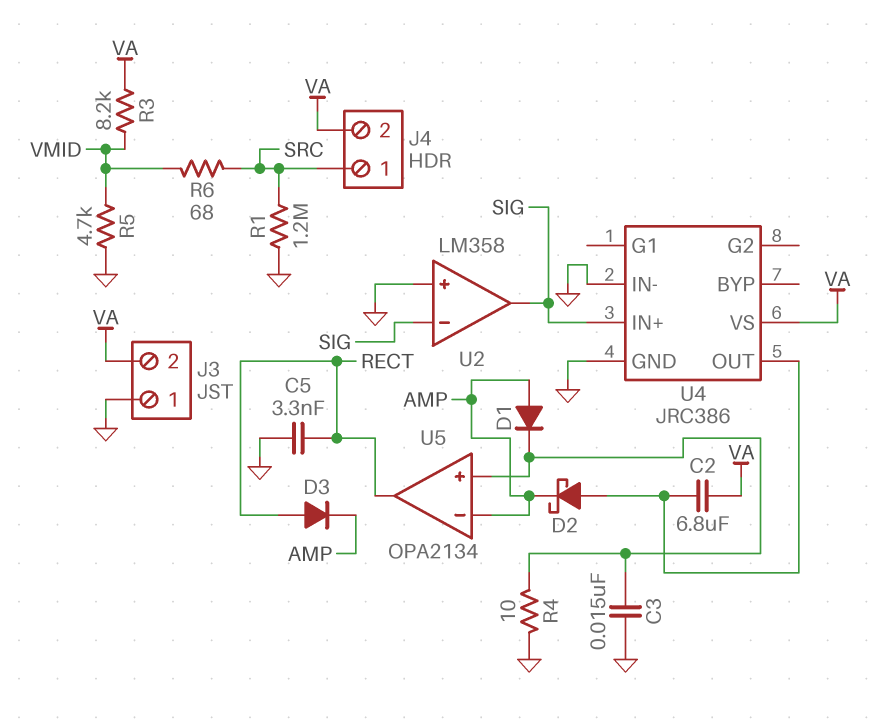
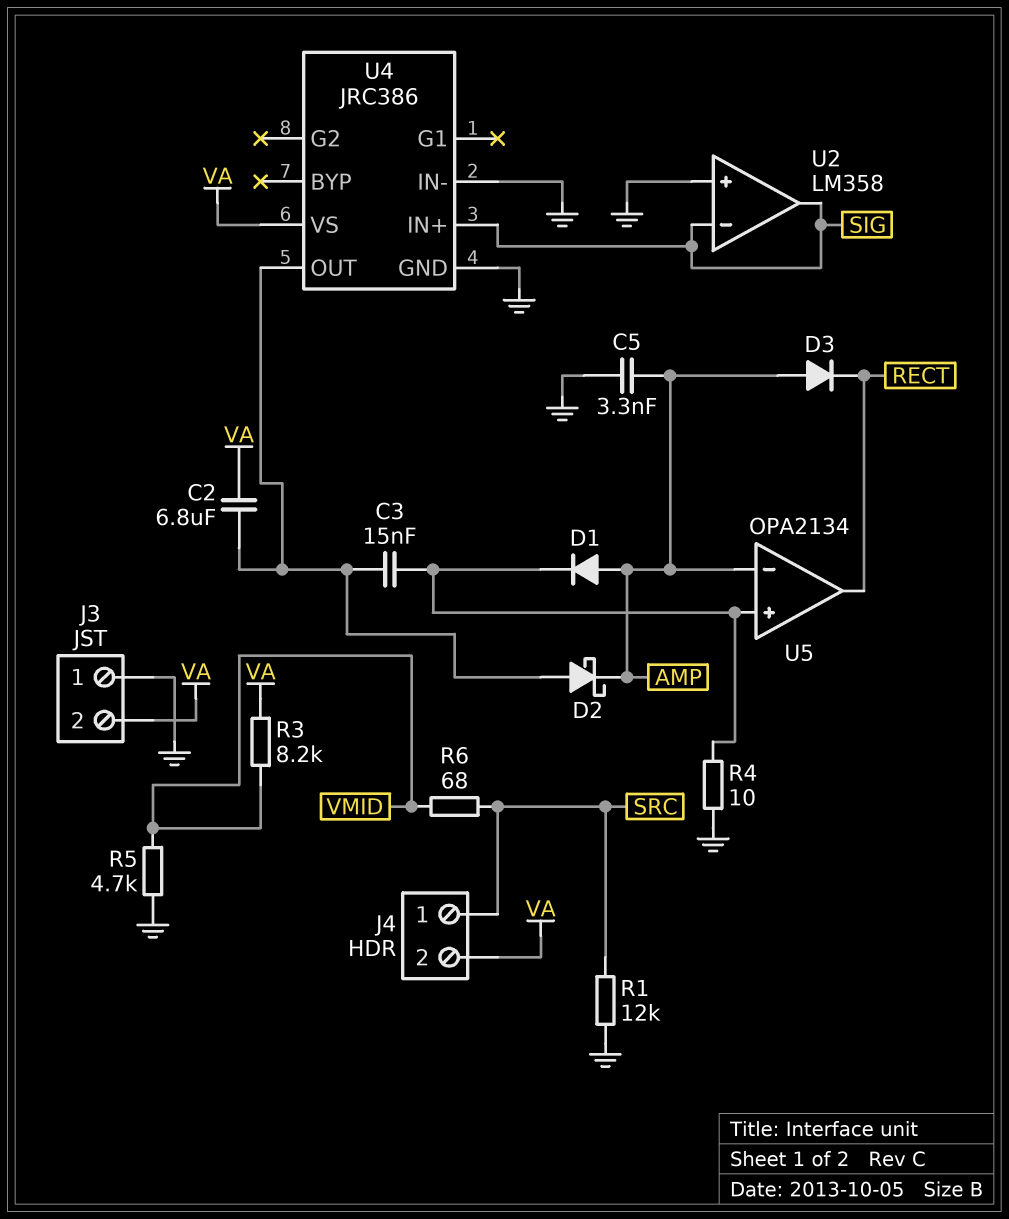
C3: 15nF (GND, U5/in+) -> 15nF (U4/OUT, U5/in+)
C5: 3.3nF (GND, RECT) -> 3.3nF (AMP, GND)
D3: diode (A RECT, K AMP) -> diode (A AMP, K RECT)
R1: 1.2M (GND, SRC) -> 12k (GND, SRC)

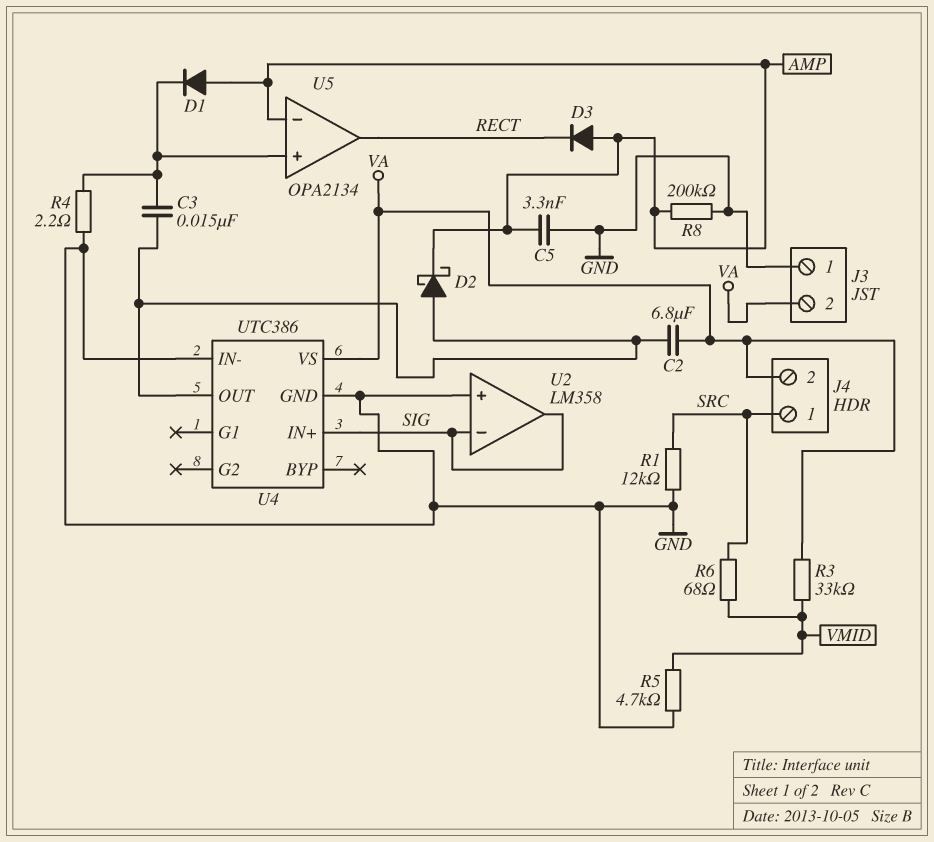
R3: 8.2k (VA, VMID) -> 33k (VA, VMID)
R4: 10 (GND, U5/in+) -> 2.2 (GND, U5/in+)
R8: none -> 200k (AMP, GND)
U4: JRC386 -> UTC386

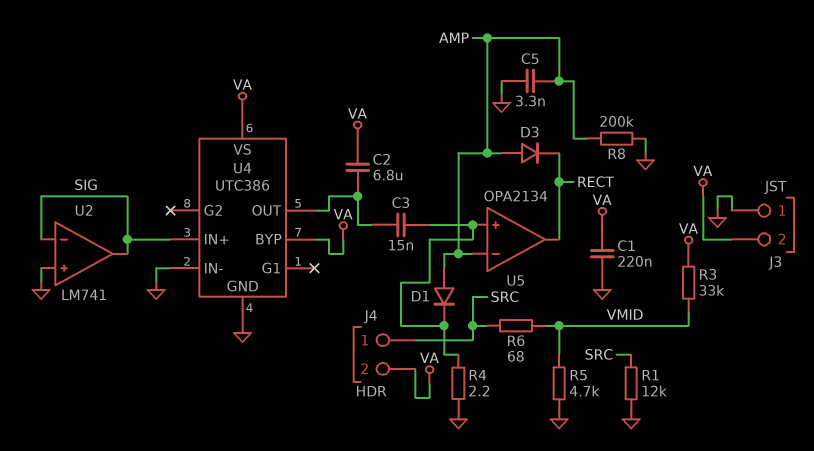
C1: none -> 220nF (GND, VA)
D2: schottky (A U4/OUT, K AMP) -> none
U2: LM358 -> LM741
U4 pin BYP: none -> VA

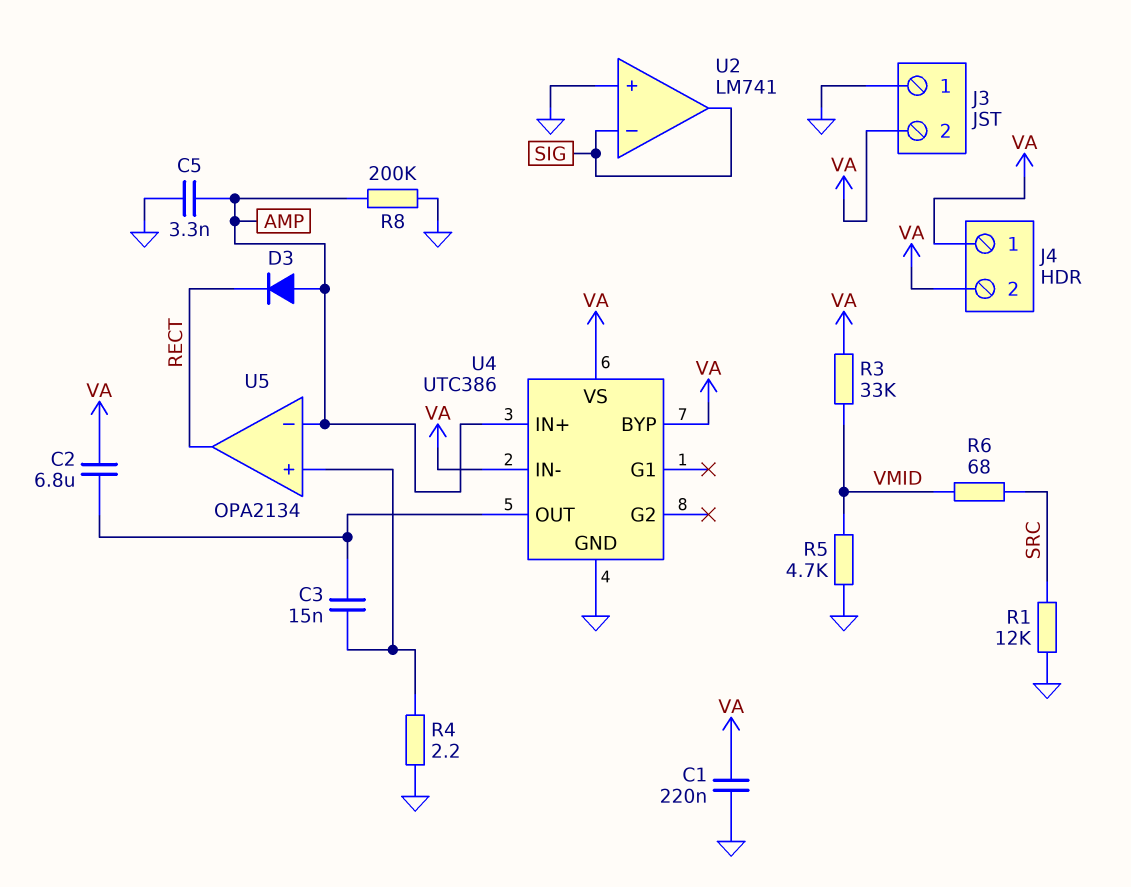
D1: diode (A AMP, K U5/in+) -> none
J4 pin 1: SRC -> VA
U4 pin IN+: SIG -> AMP
U4 pin IN-: GND -> VA

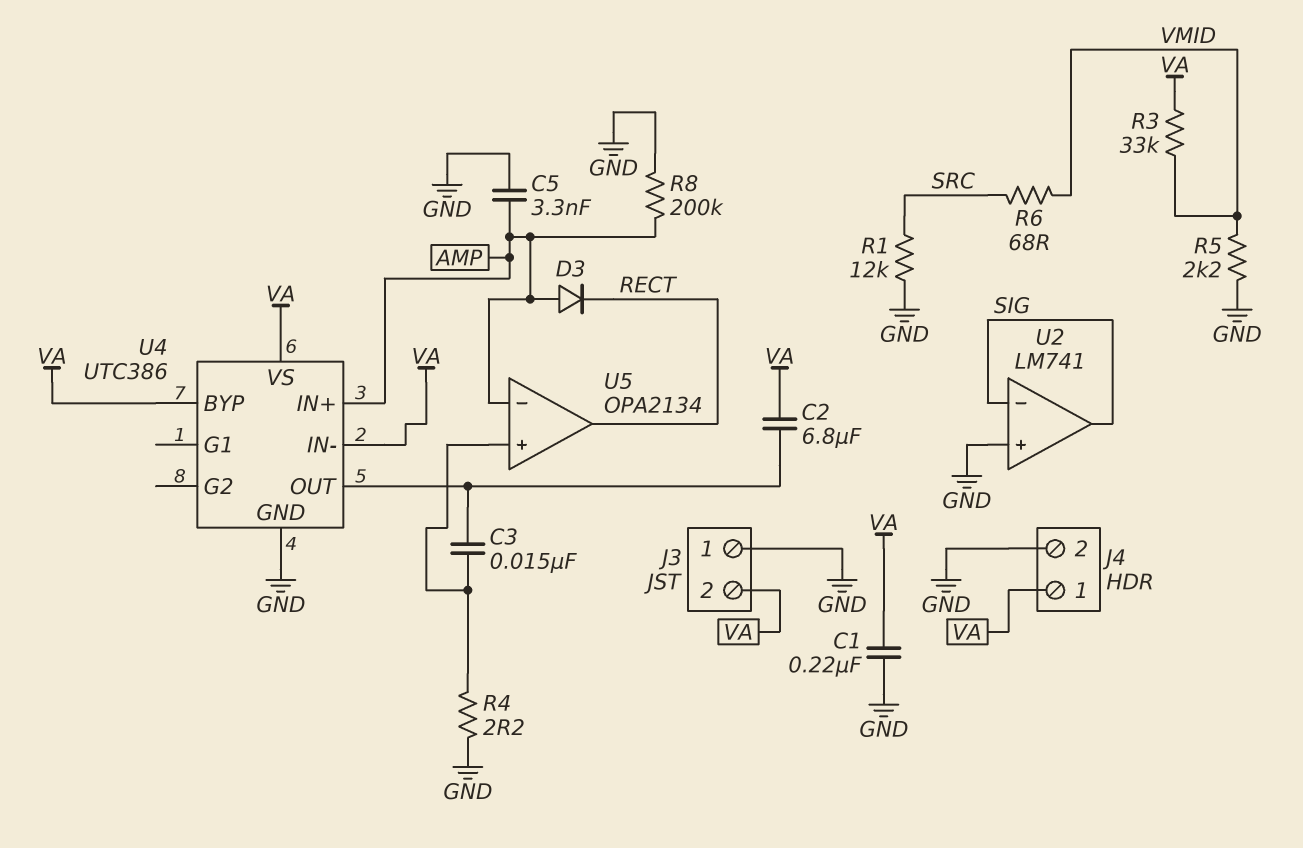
J4 pin 2: VA -> GND
R5: 4.7k (GND, VMID) -> 2.2k (GND, VMID)

